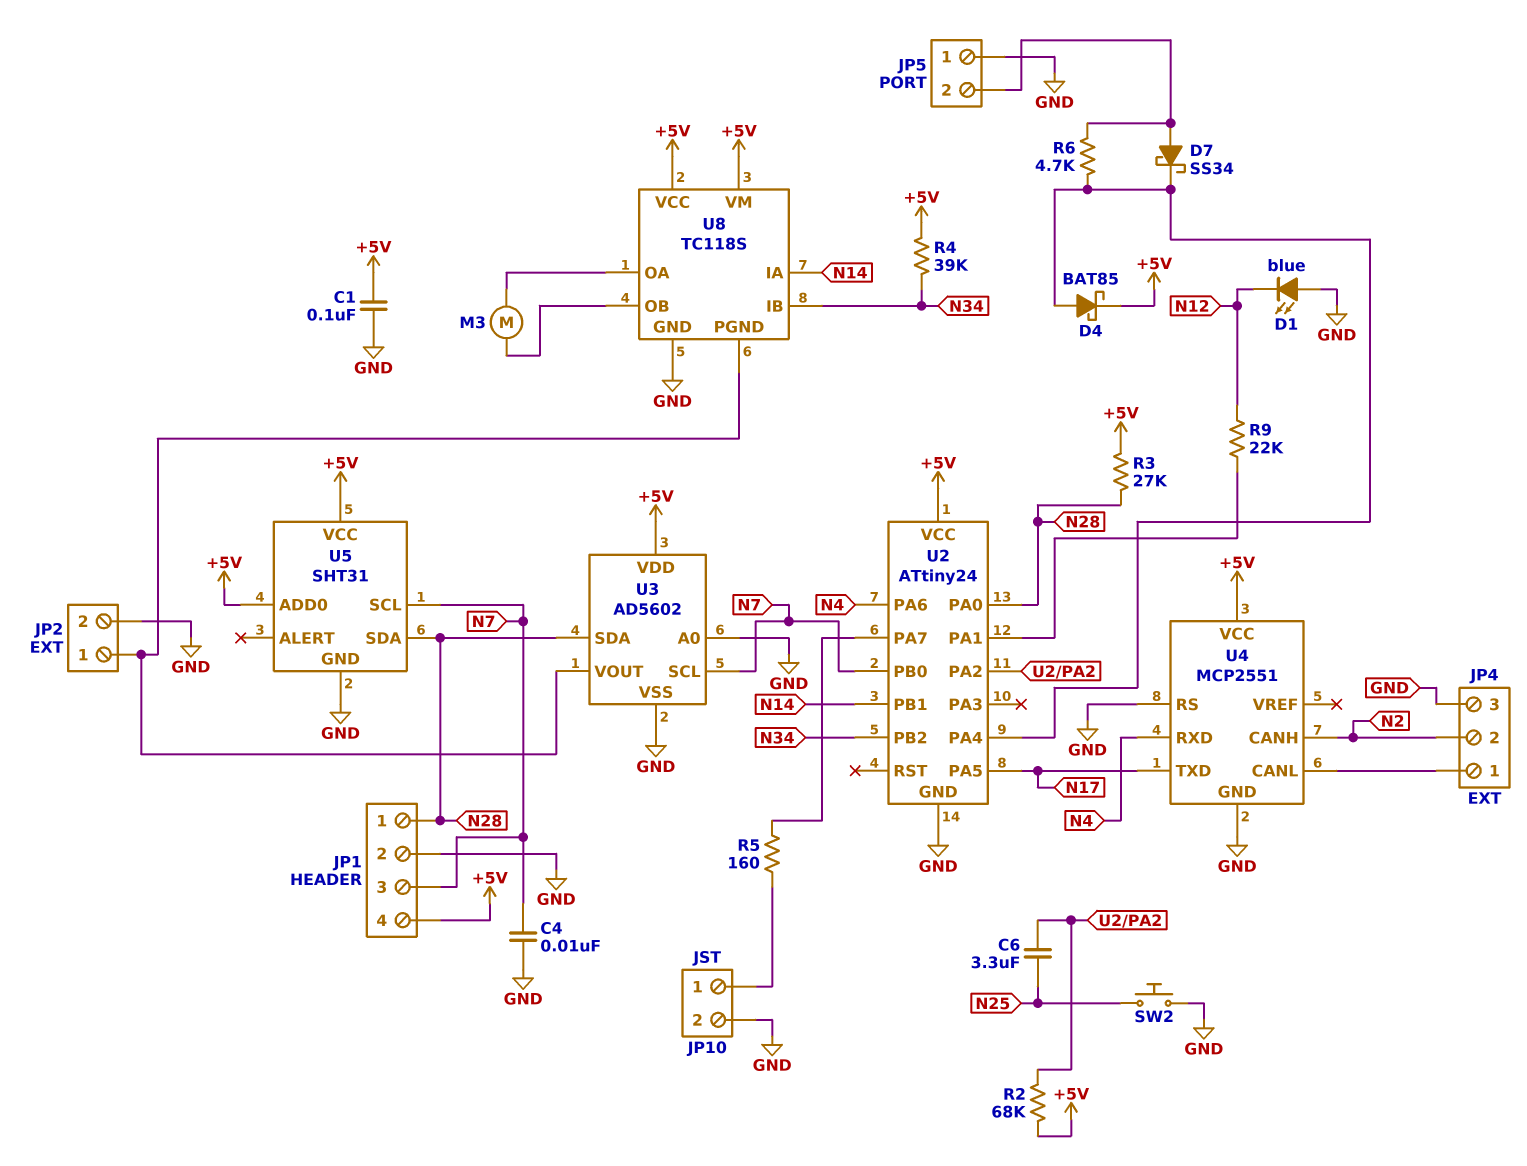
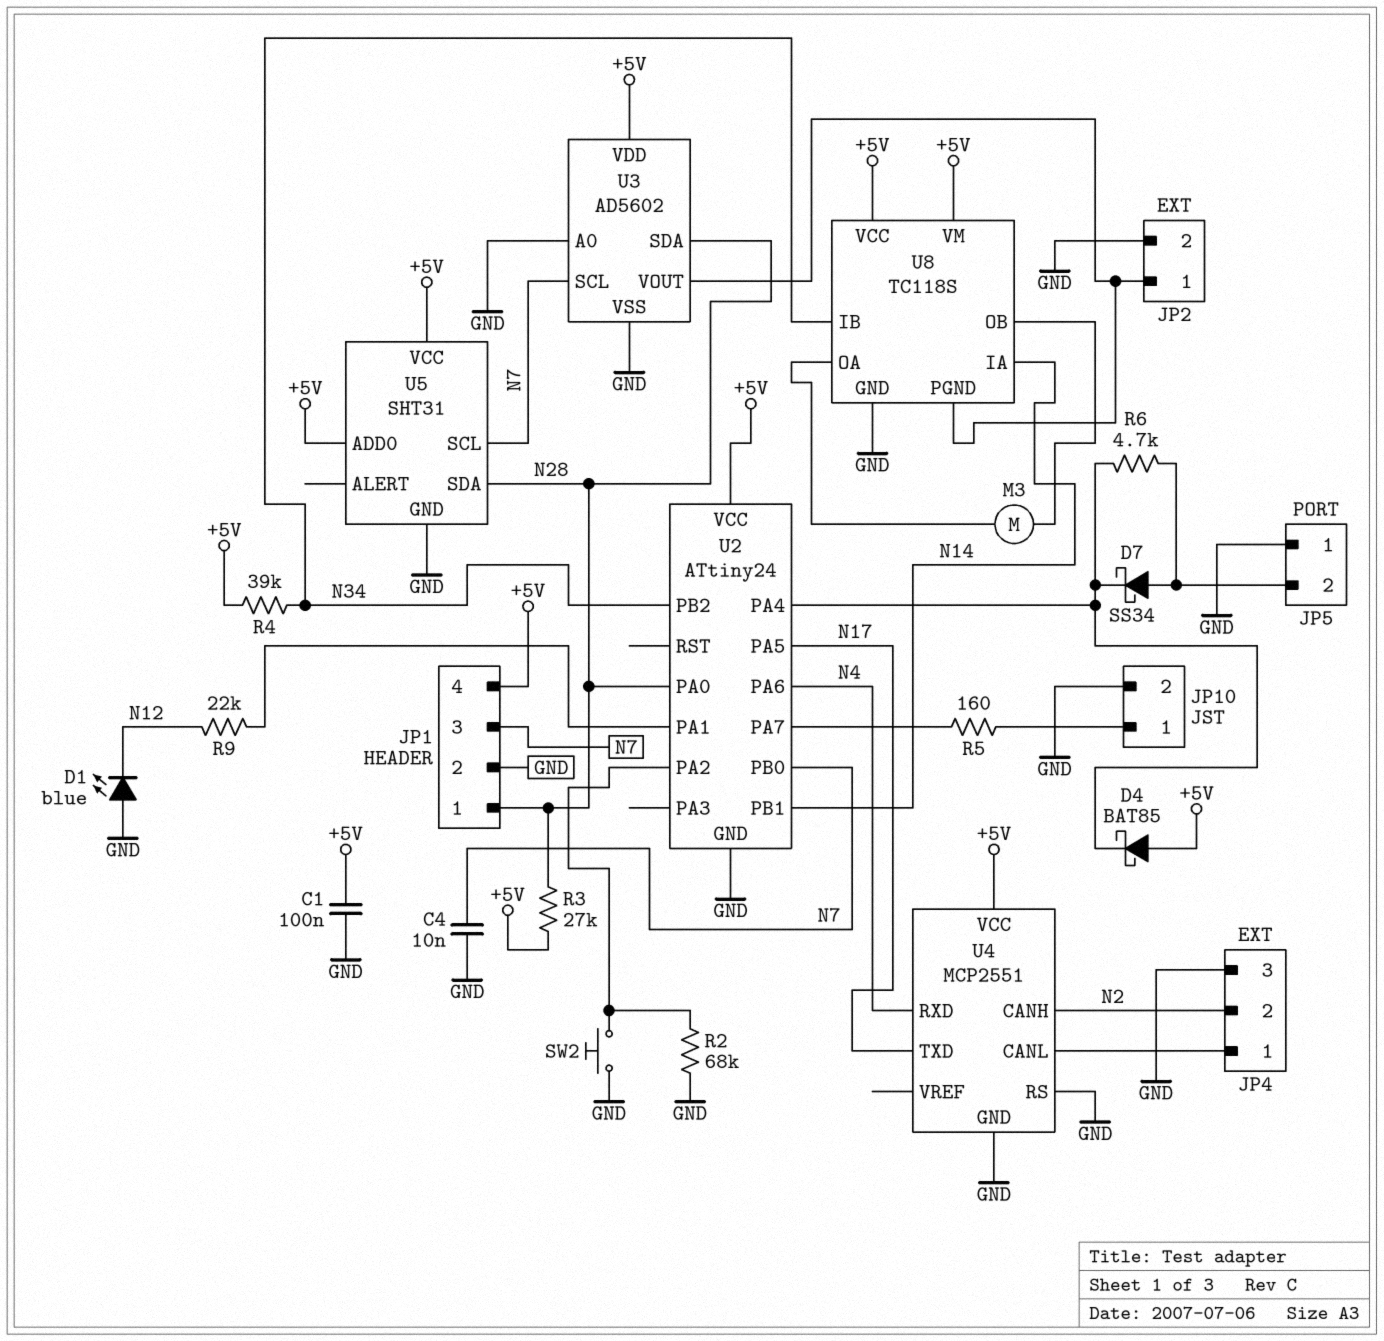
C6: 3.3uF (N25, U2/PA2) -> none
D4: schottky BAT85 (A U2/PA4, K +5V) -> schottky BAT85 (A +5V, K U2/PA4)
R2: 68k (+5V, U2/PA2) -> 68k (GND, U2/PA2)
SW2: button (GND, N25) -> button (GND, U2/PA2)

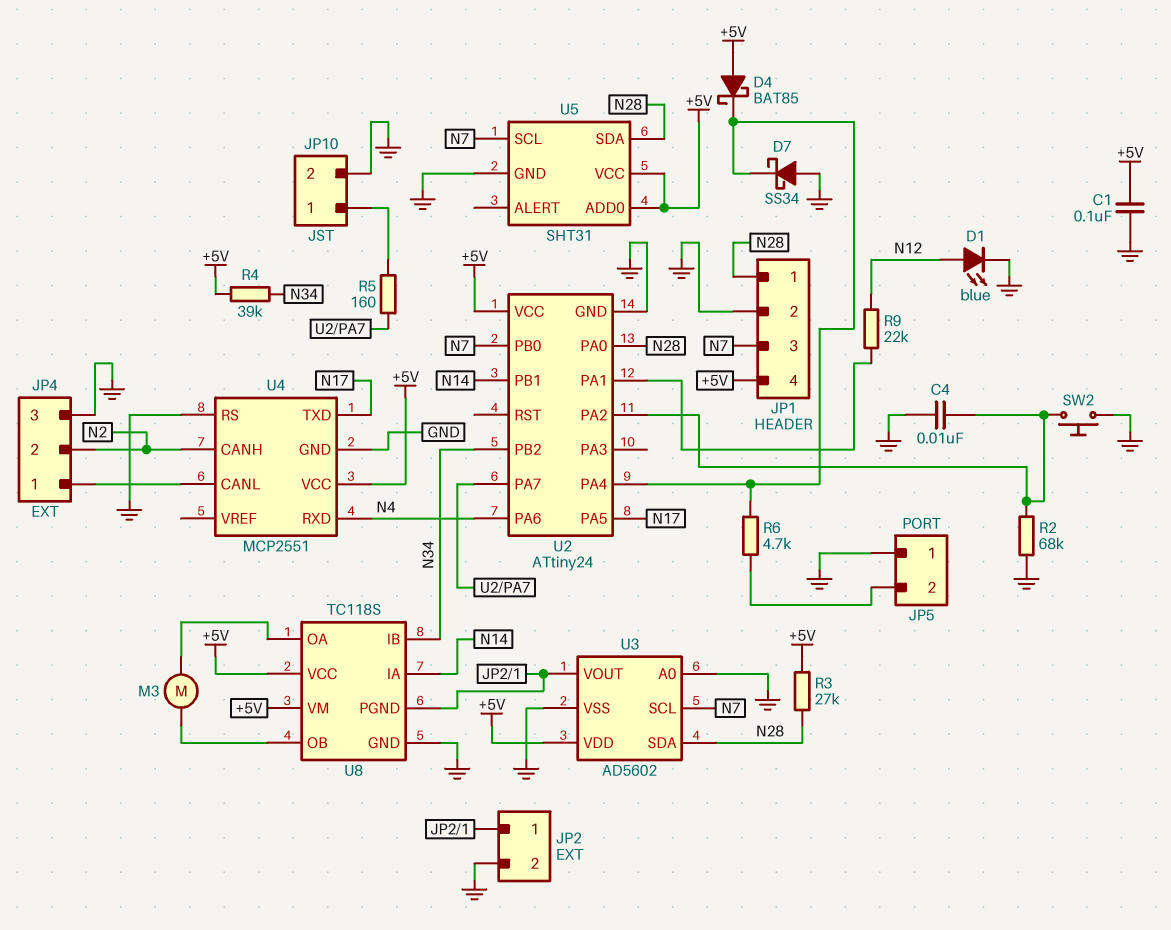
C4: 10nF (GND, N7) -> 10nF (GND, U2/PA2)
D1: LED blue (A GND, K N12) -> LED blue (A N12, K GND)
D7: schottky SS34 (A JP5/2, K U2/PA4) -> schottky SS34 (A GND, K U2/PA4)

